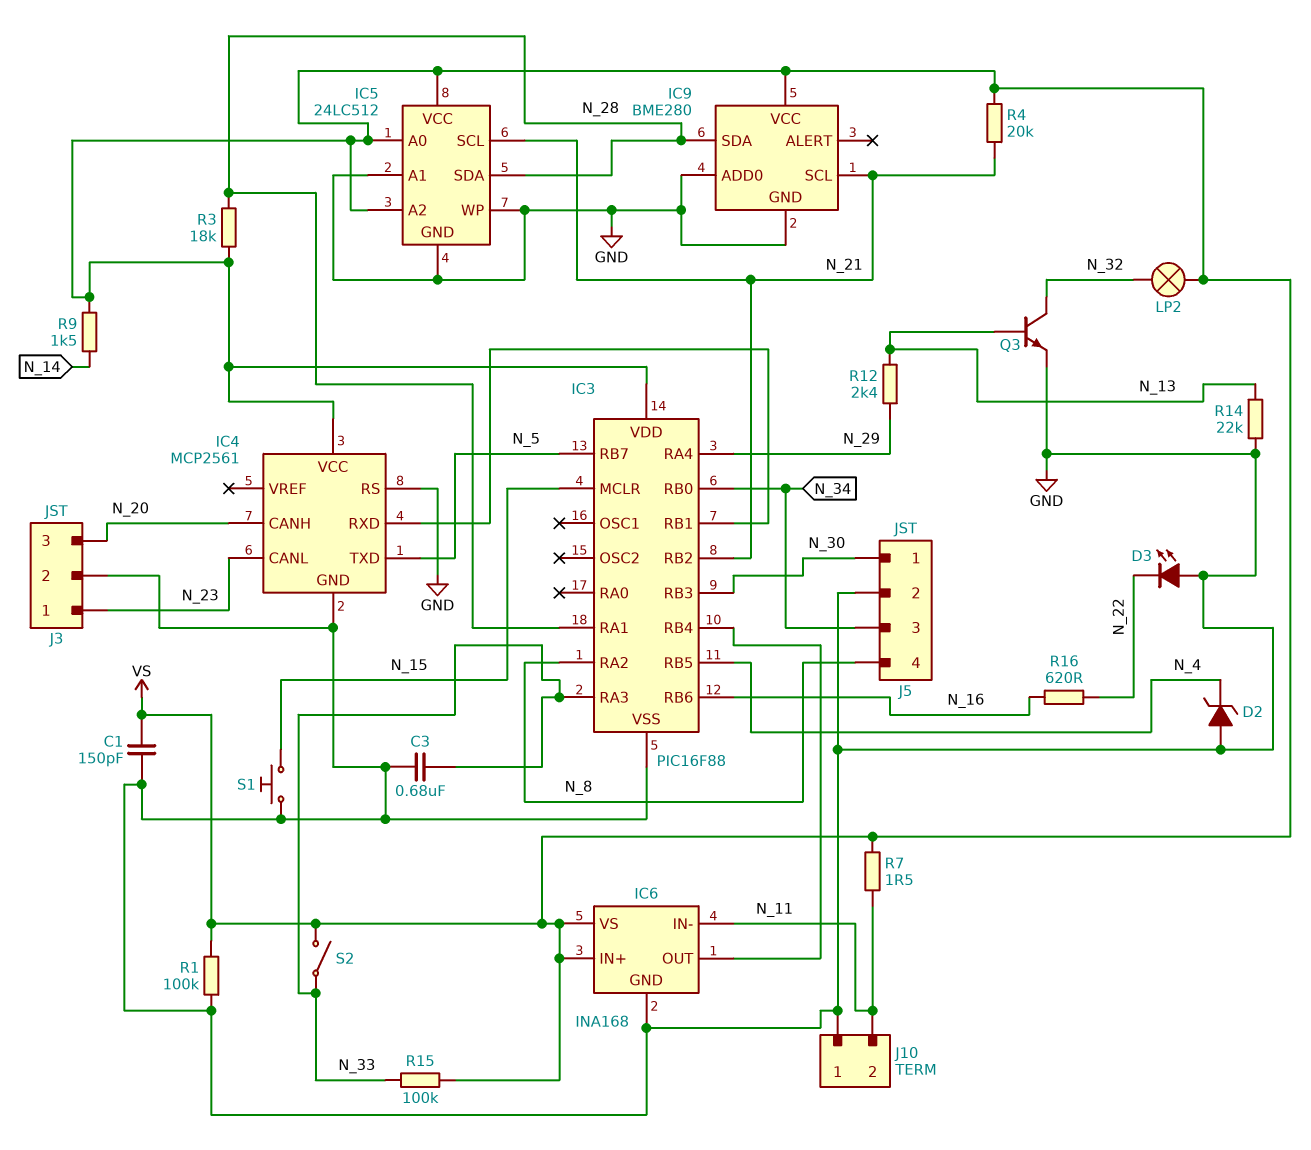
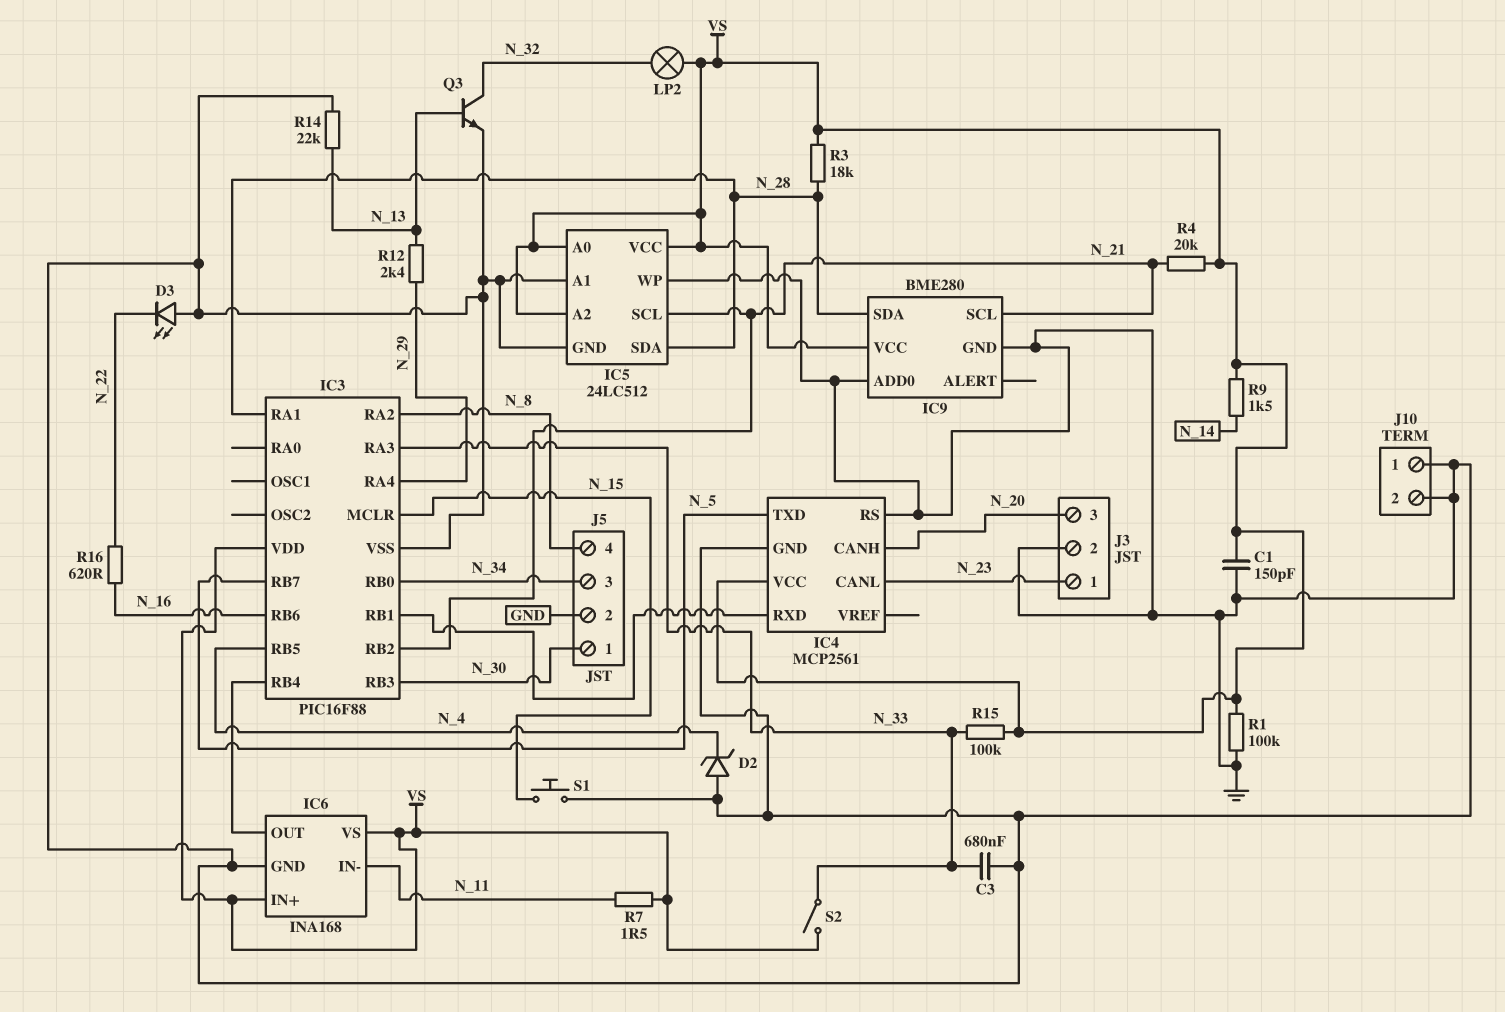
J10 pin 2: N_11 -> GND

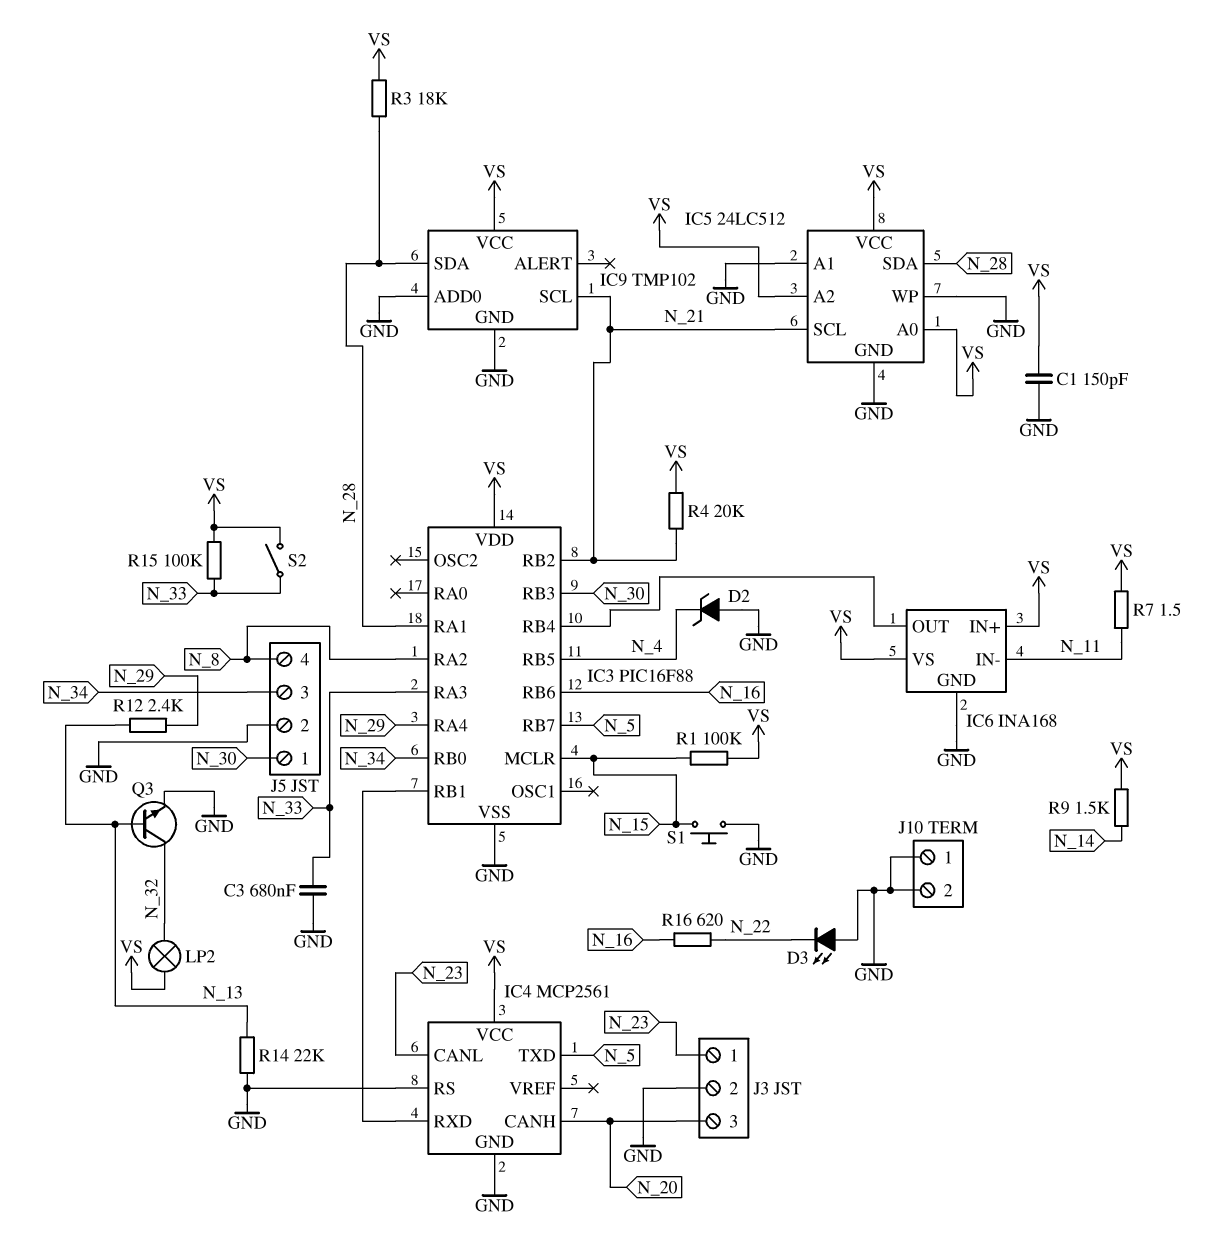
IC9: BME280 -> TMP102
R1: 100k (GND, VS) -> 100k (N_15, VS)

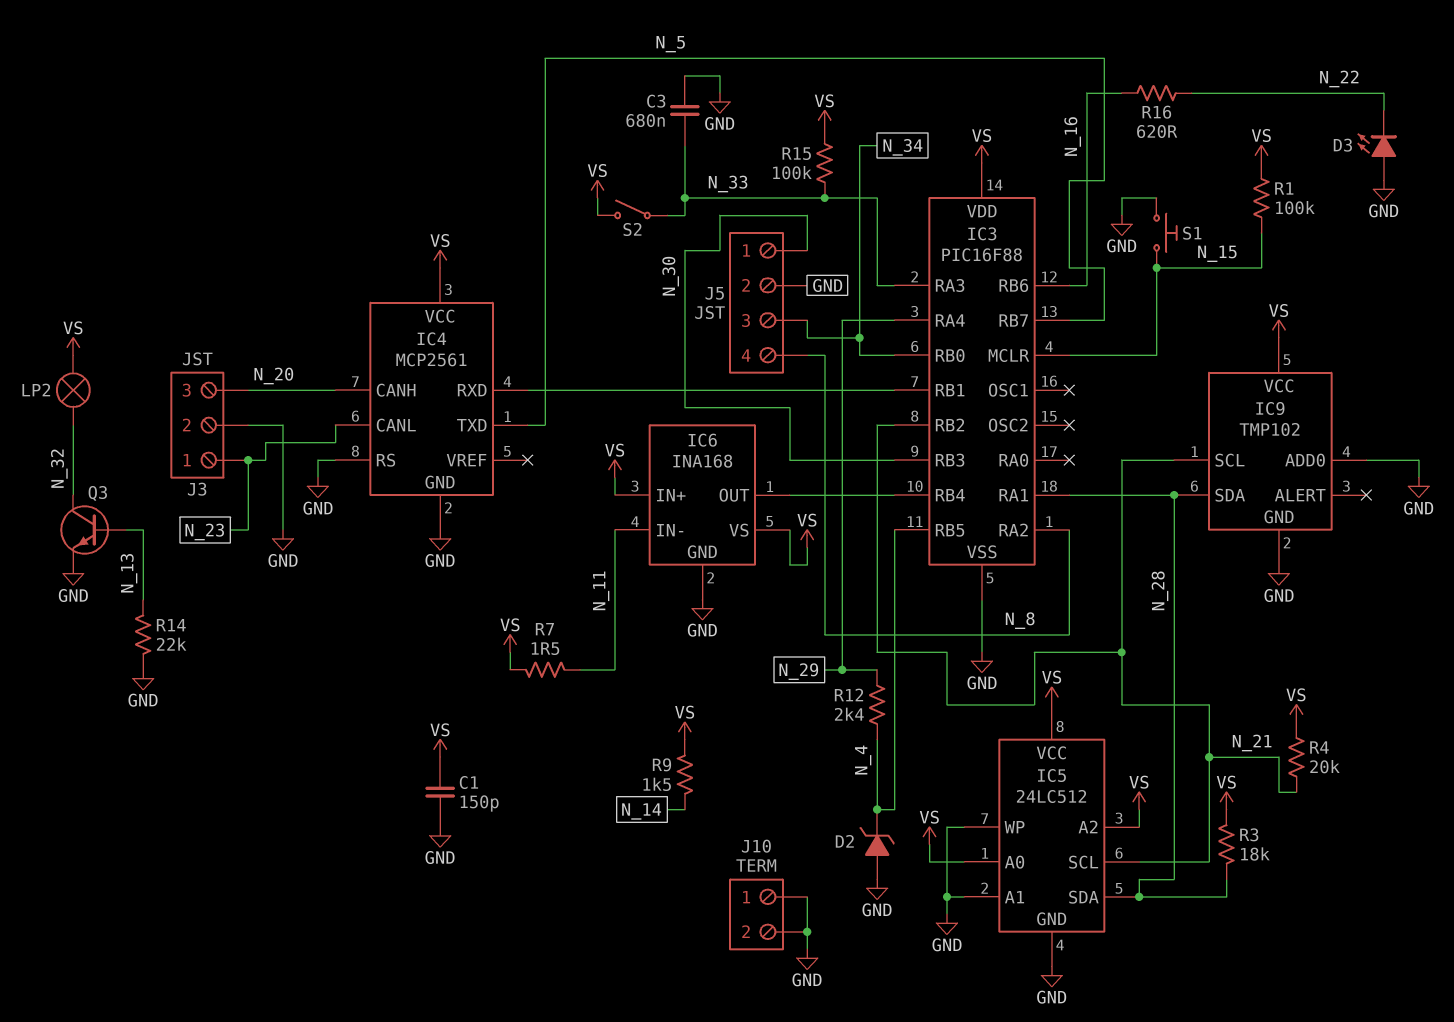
R12: 2.4k (N_13, N_29) -> 2.4k (N_4, N_29)

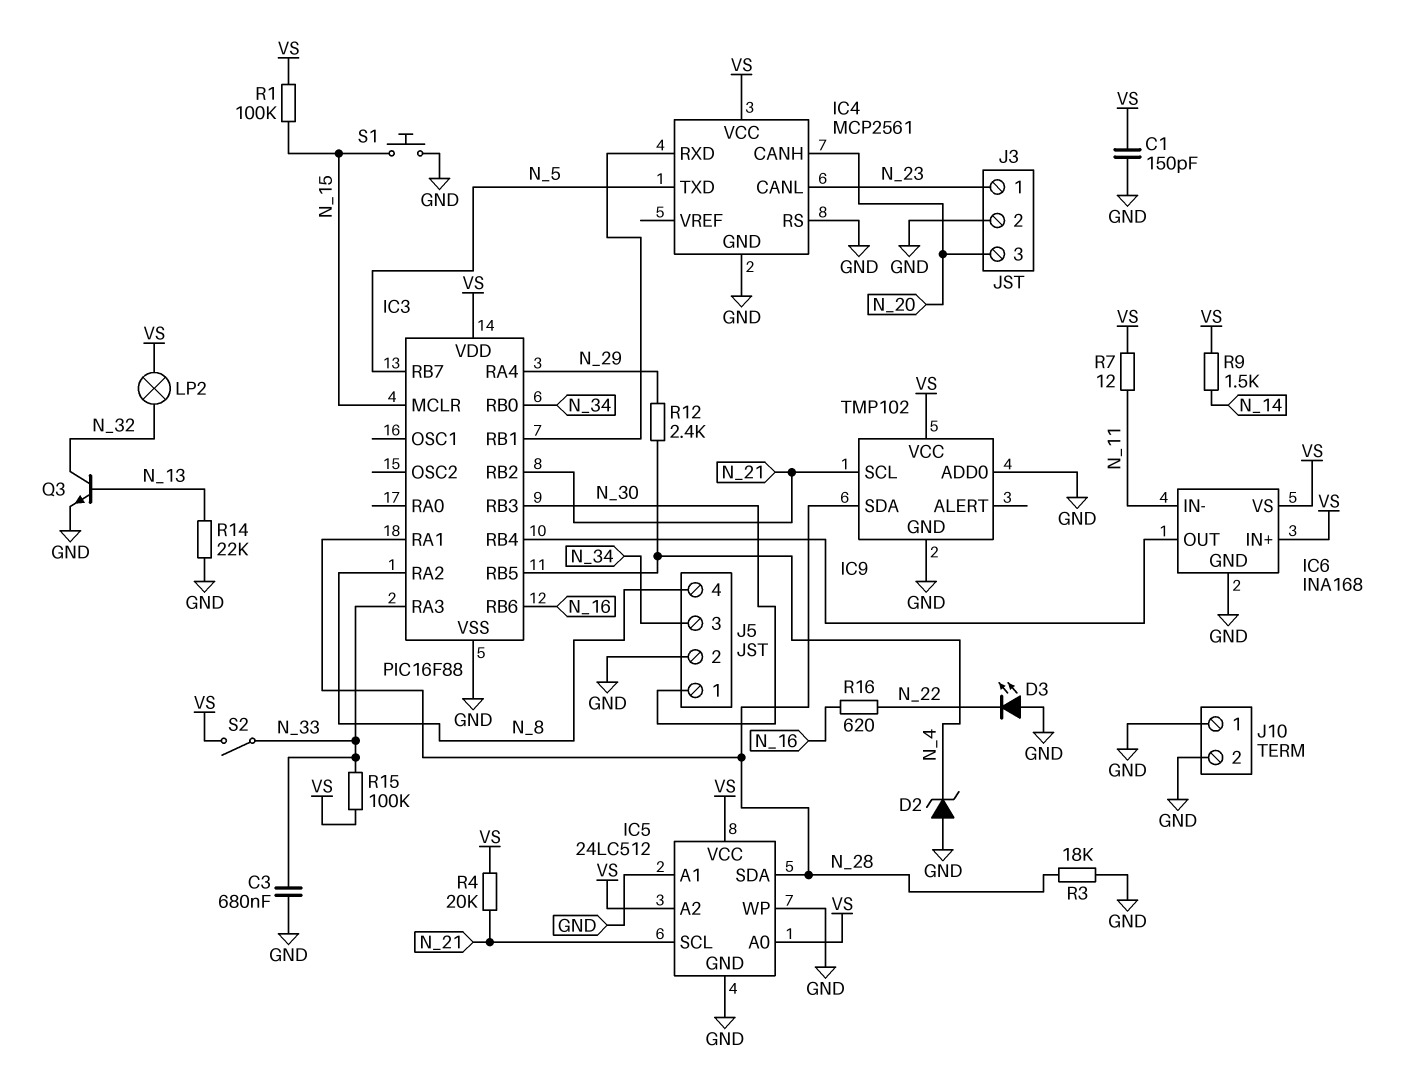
R3: 18k (N_28, VS) -> 18k (GND, N_28)
R7: 1.5 (N_11, VS) -> 12 (N_11, VS)

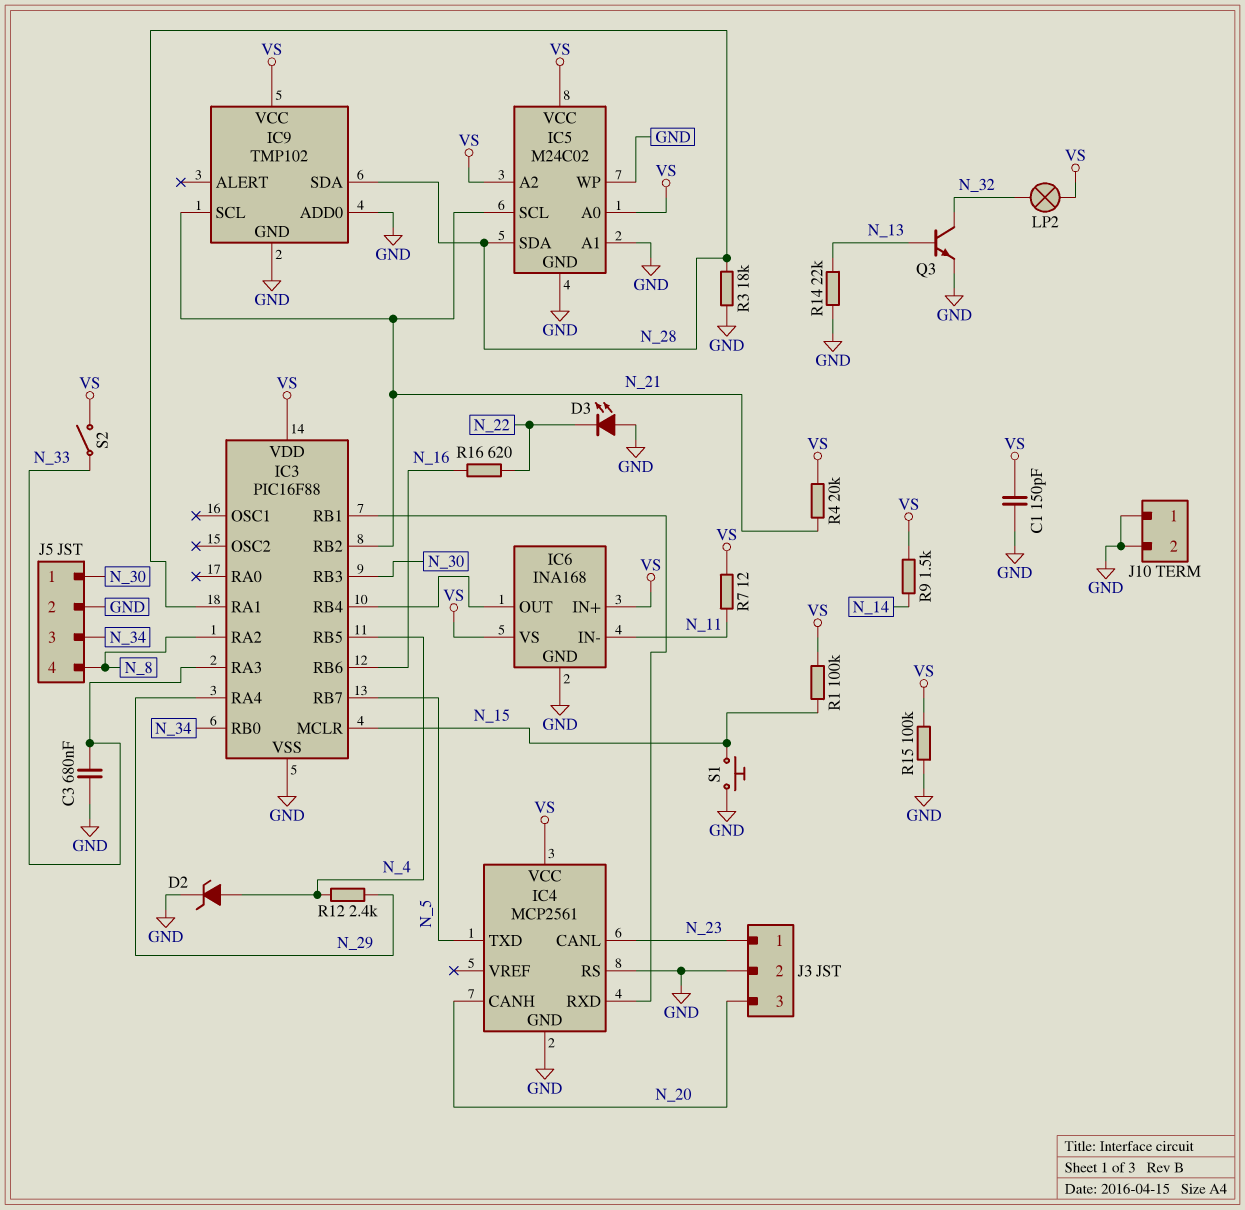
D2: zener (A GND, K N_4) -> zener (A N_4, K GND)
IC5: 24LC512 -> M24C02
R15: 100k (N_33, VS) -> 100k (GND, VS)

